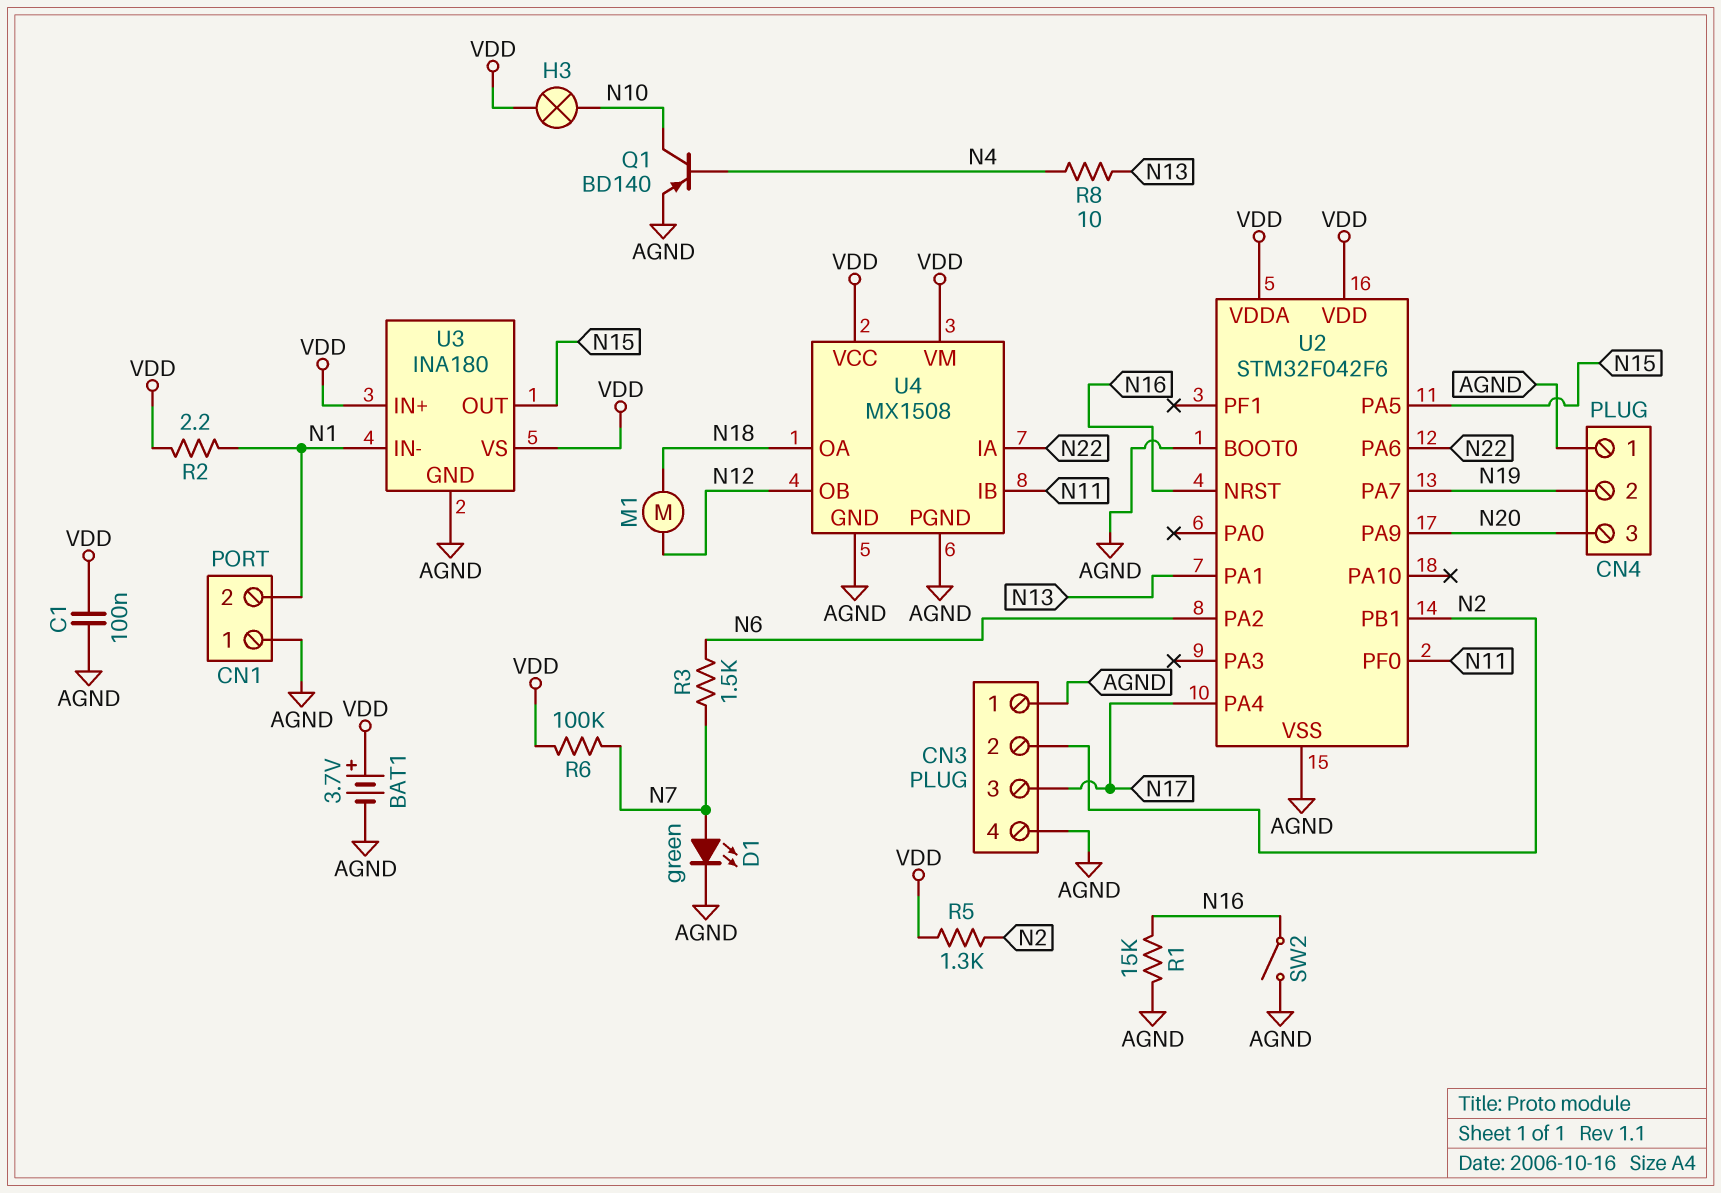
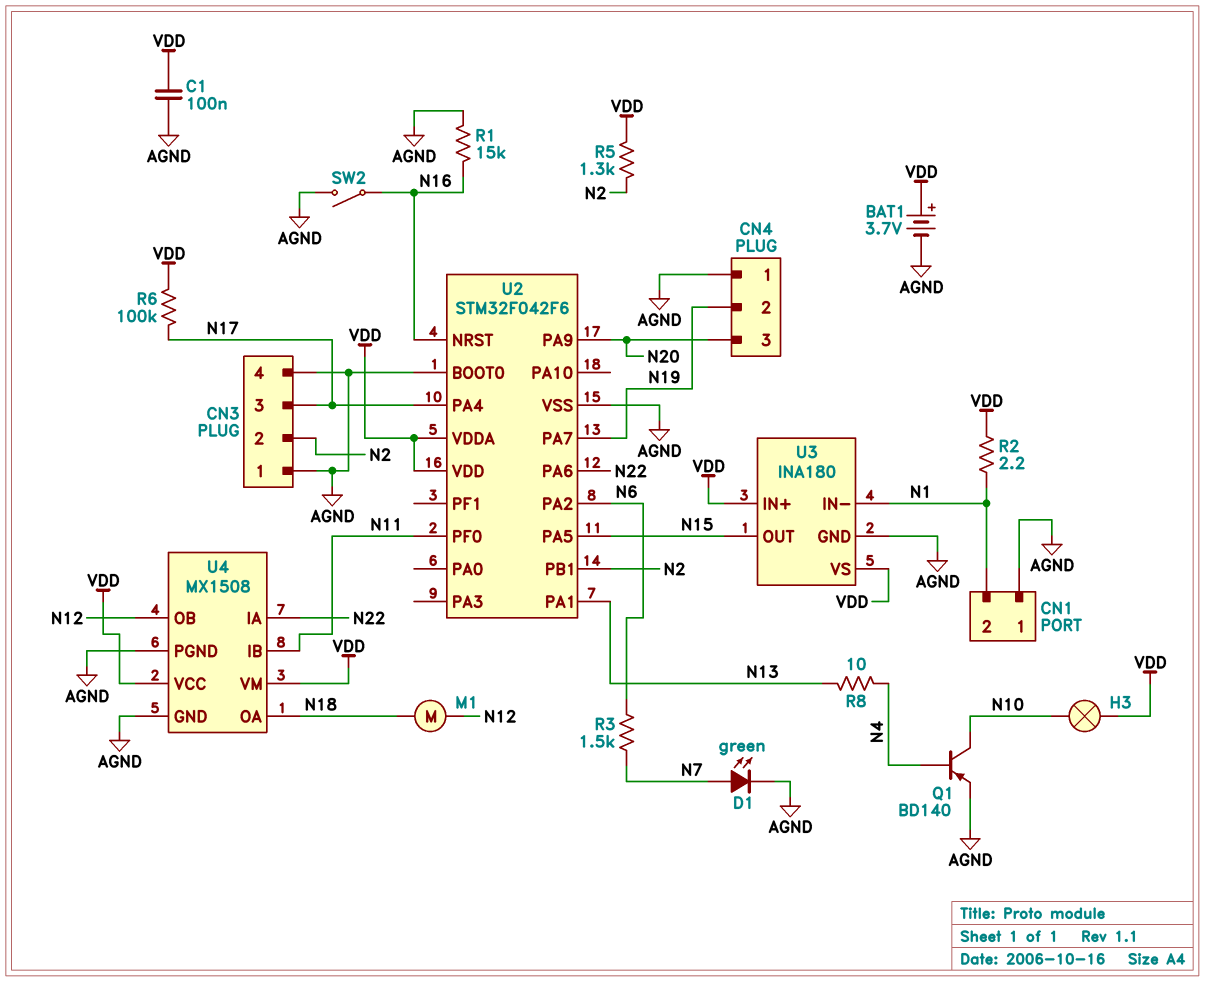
R6: 100k (N7, VDD) -> 100k (N17, VDD)

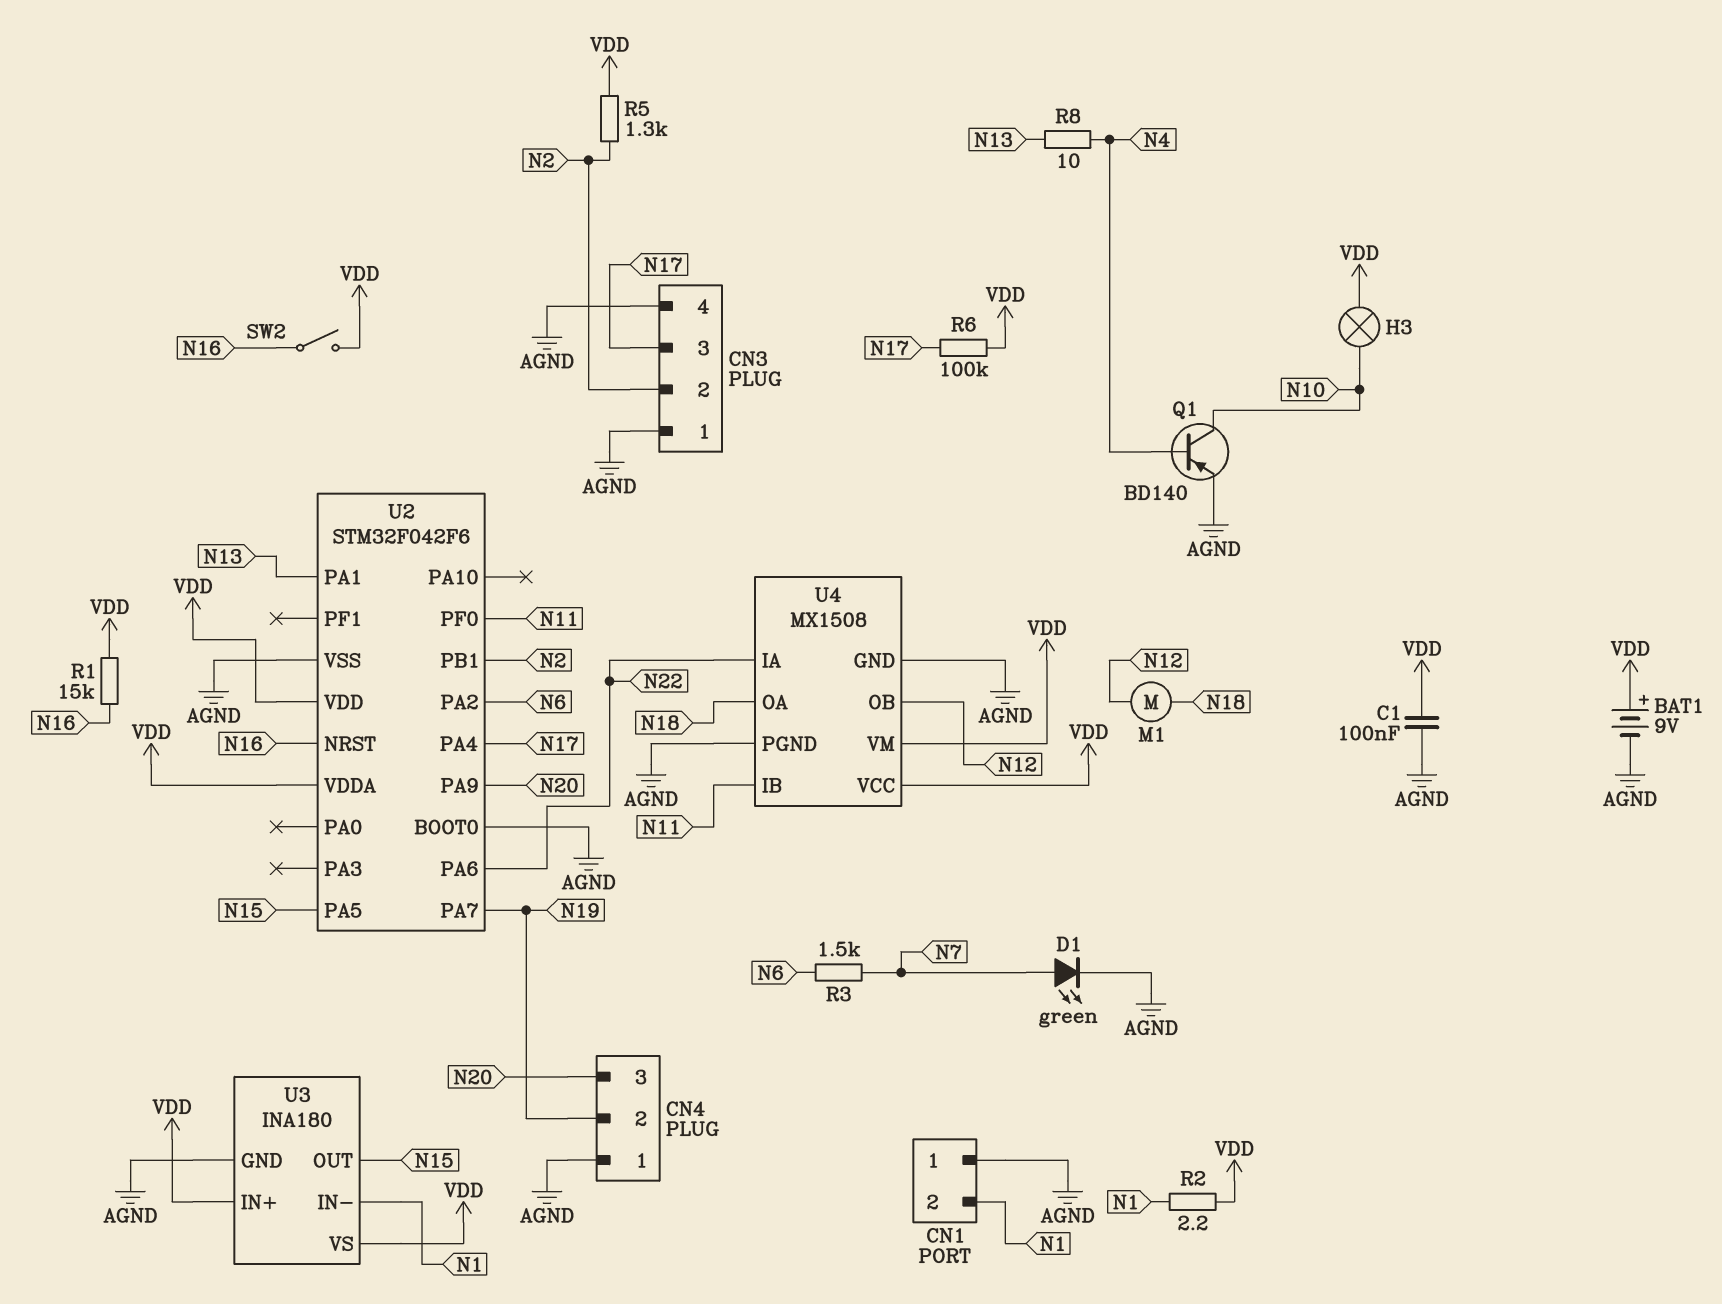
BAT1: 3.7V (plus VDD, minus AGND) -> 9V (plus VDD, minus AGND)
R1: 15k (AGND, N16) -> 15k (N16, VDD)
SW2: switch (AGND, N16) -> switch (N16, VDD)

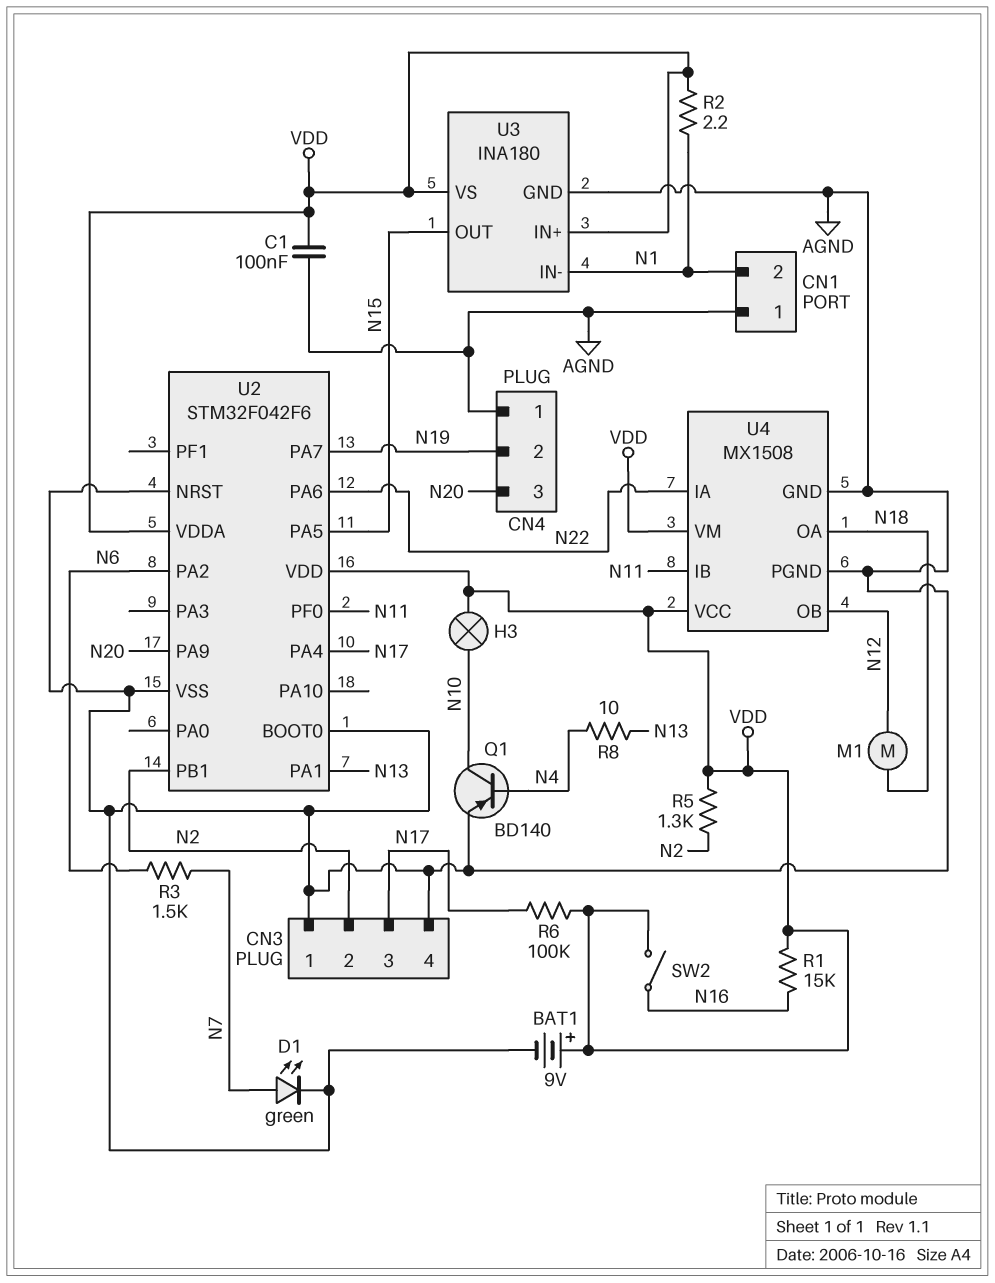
U2 pin NRST: N16 -> AGND

